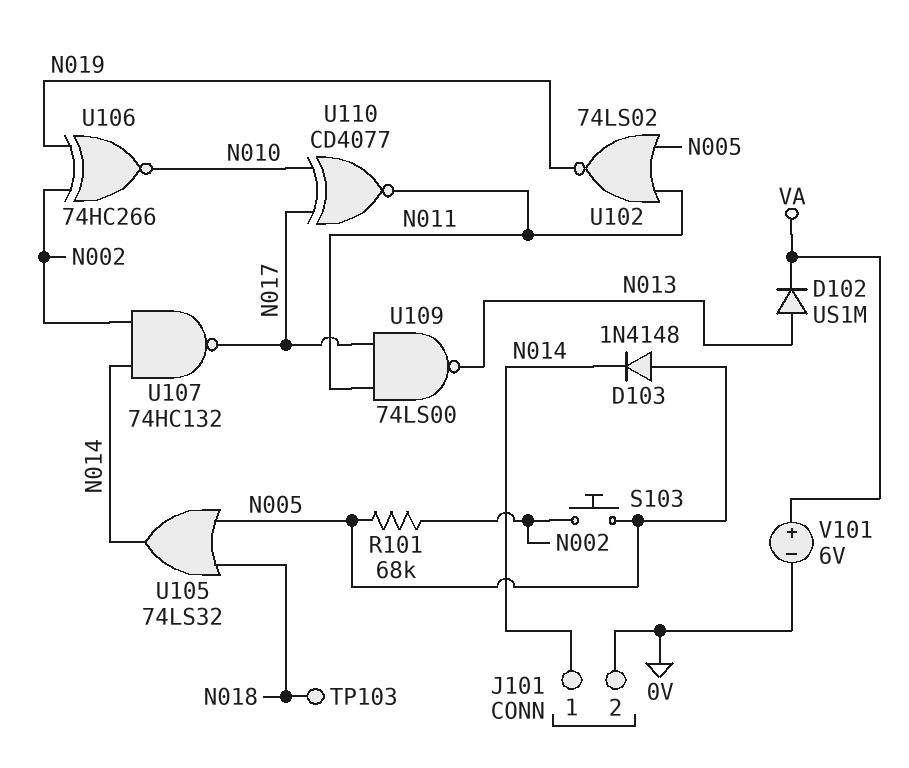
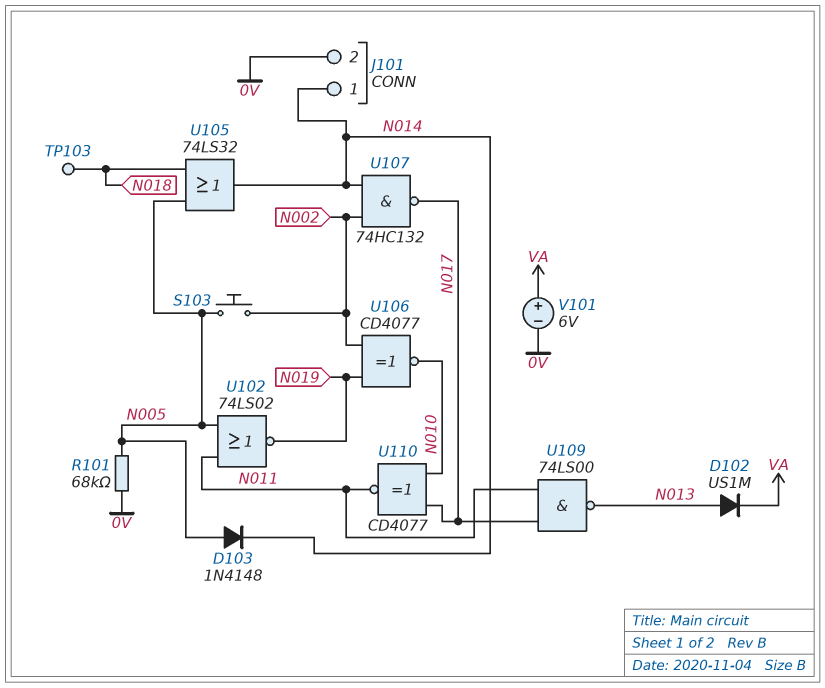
R101: 68k (N002, N005) -> 68k (0V, N005)
U106: XNOR 74HC266 (in N002, in N019, out N010) -> XNOR CD4077 (in N002, in N019, out N010)

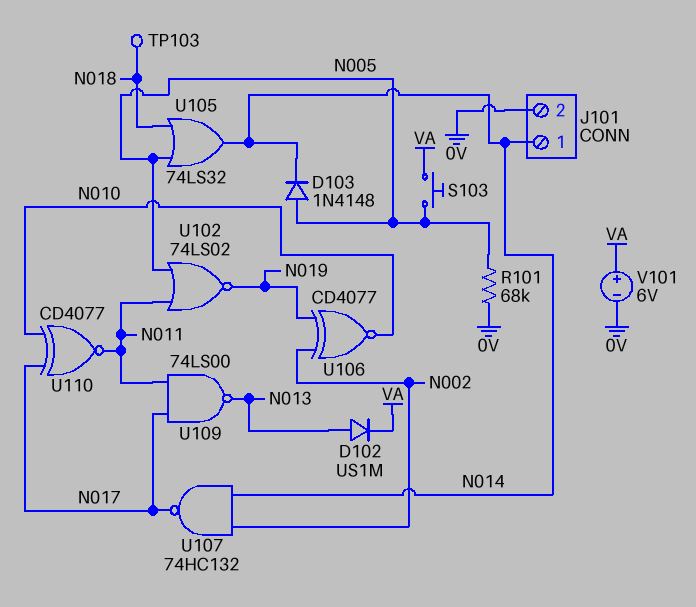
S103: button (N002, N005) -> button (N005, VA)

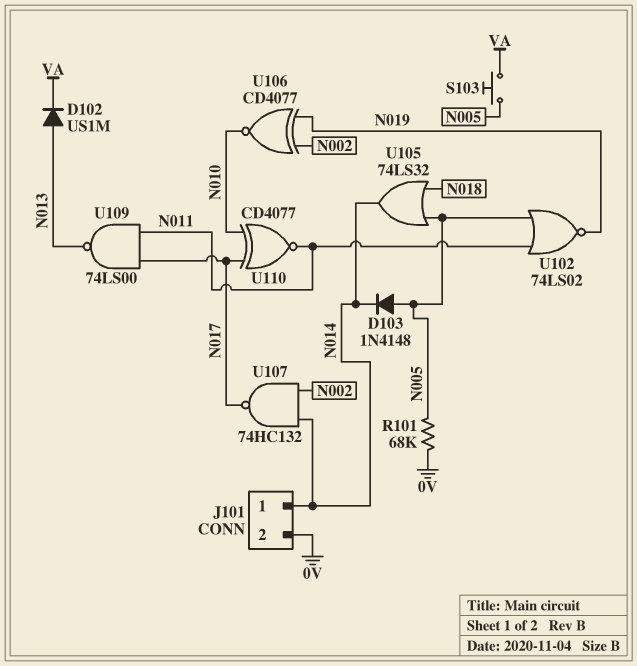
TP103: test point (N018) -> none
V101: 6V (plus VA, minus 0V) -> none

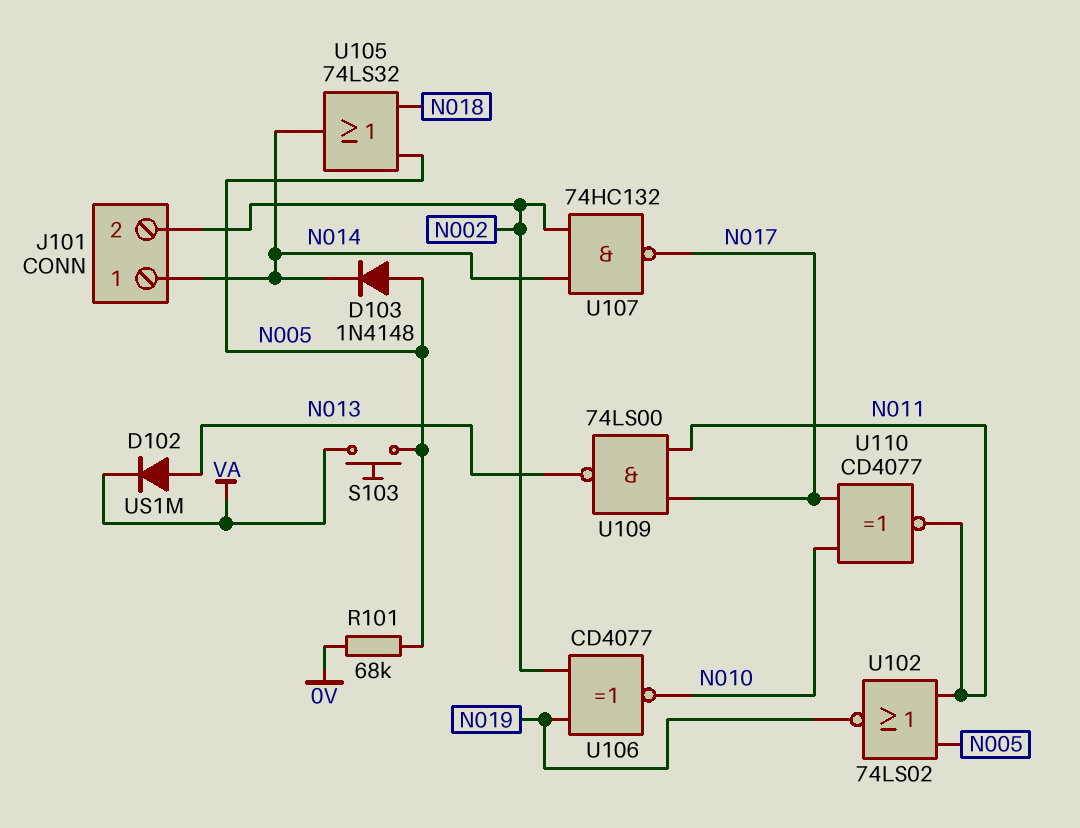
J101 pin 2: 0V -> N002

